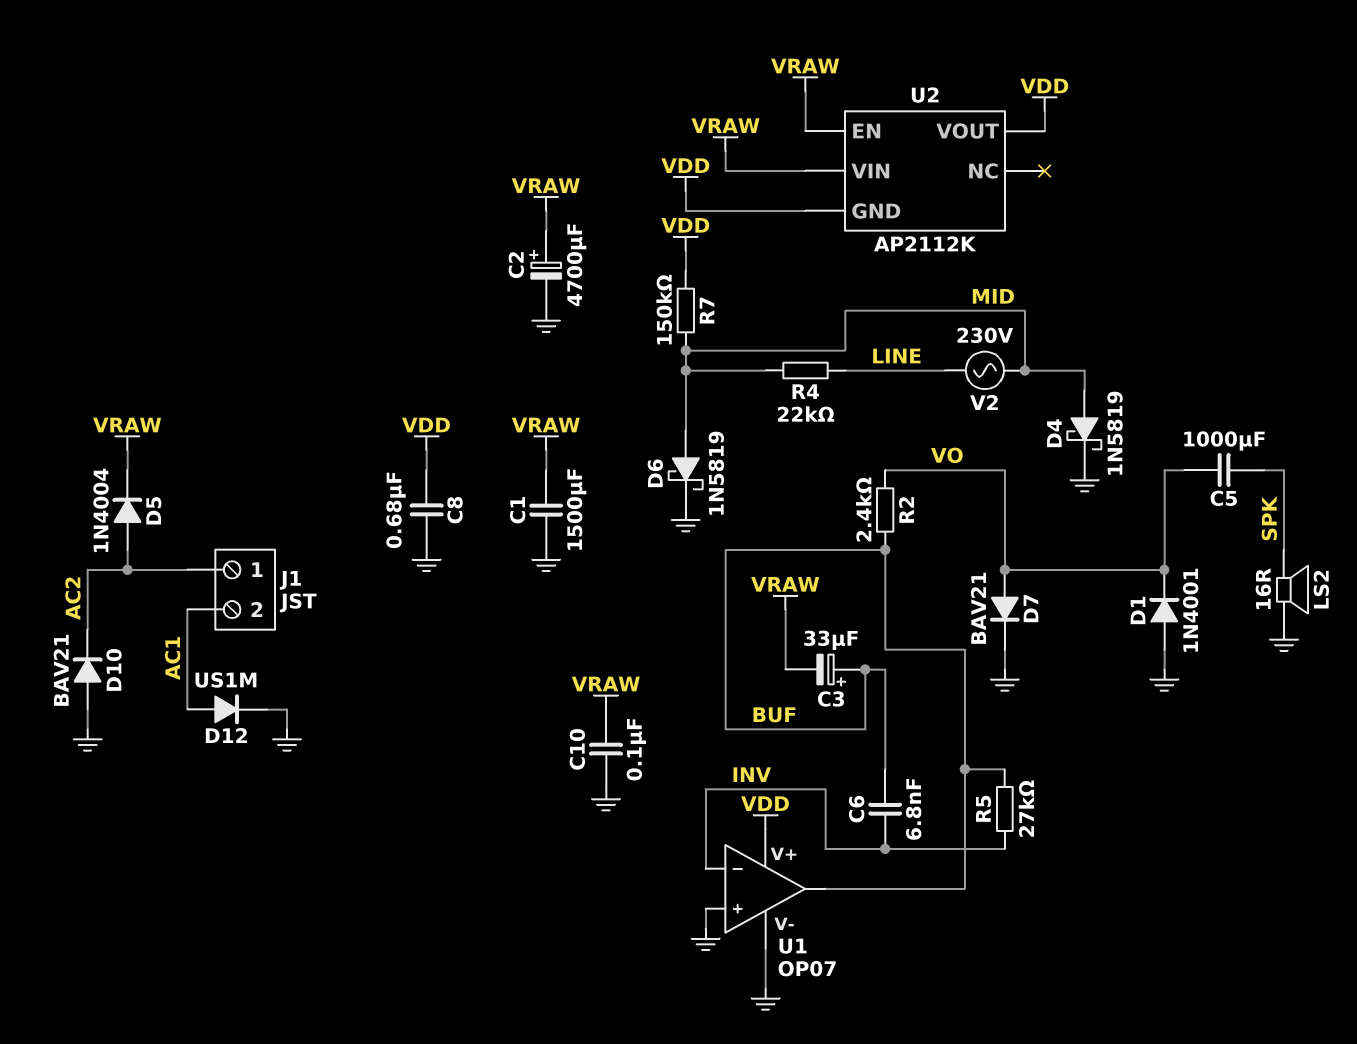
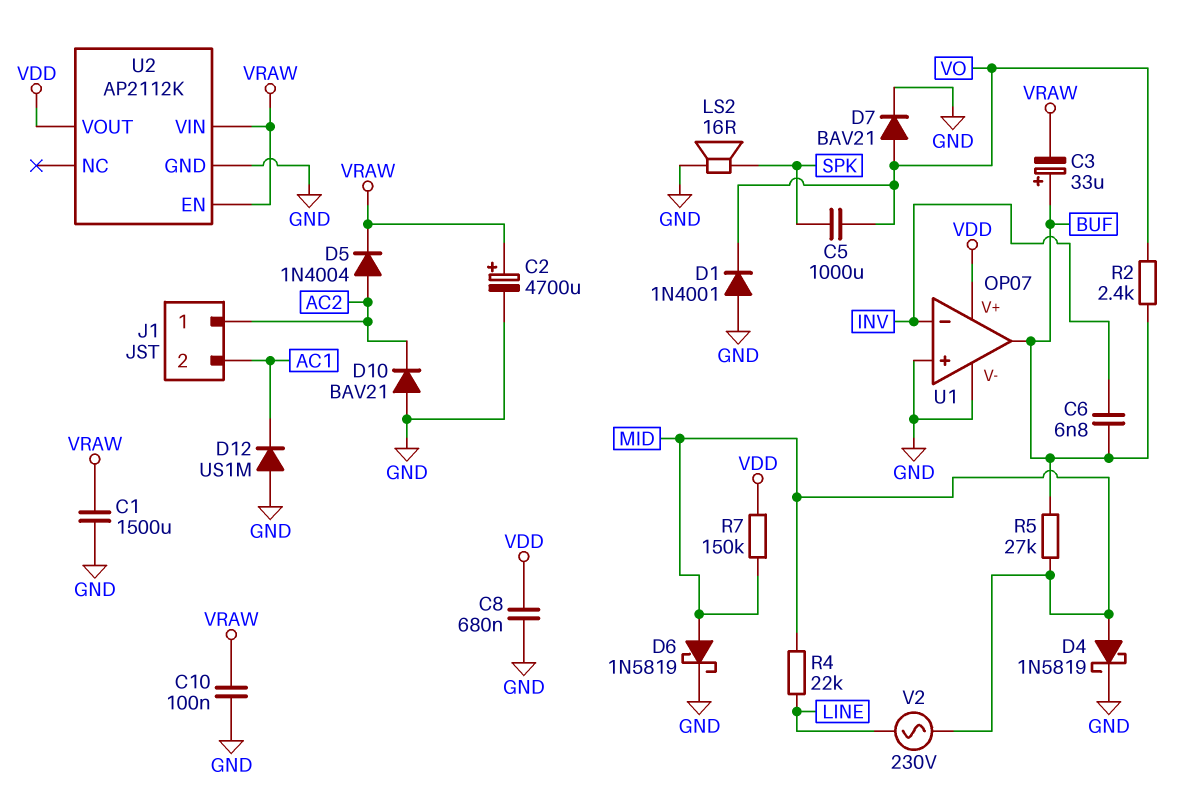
D12: diode US1M (A AC1, K GND) -> diode US1M (A GND, K AC1)
R5: 27k (BUF, INV) -> 27k (BUF, MID)
U2 pin GND: VDD -> GND

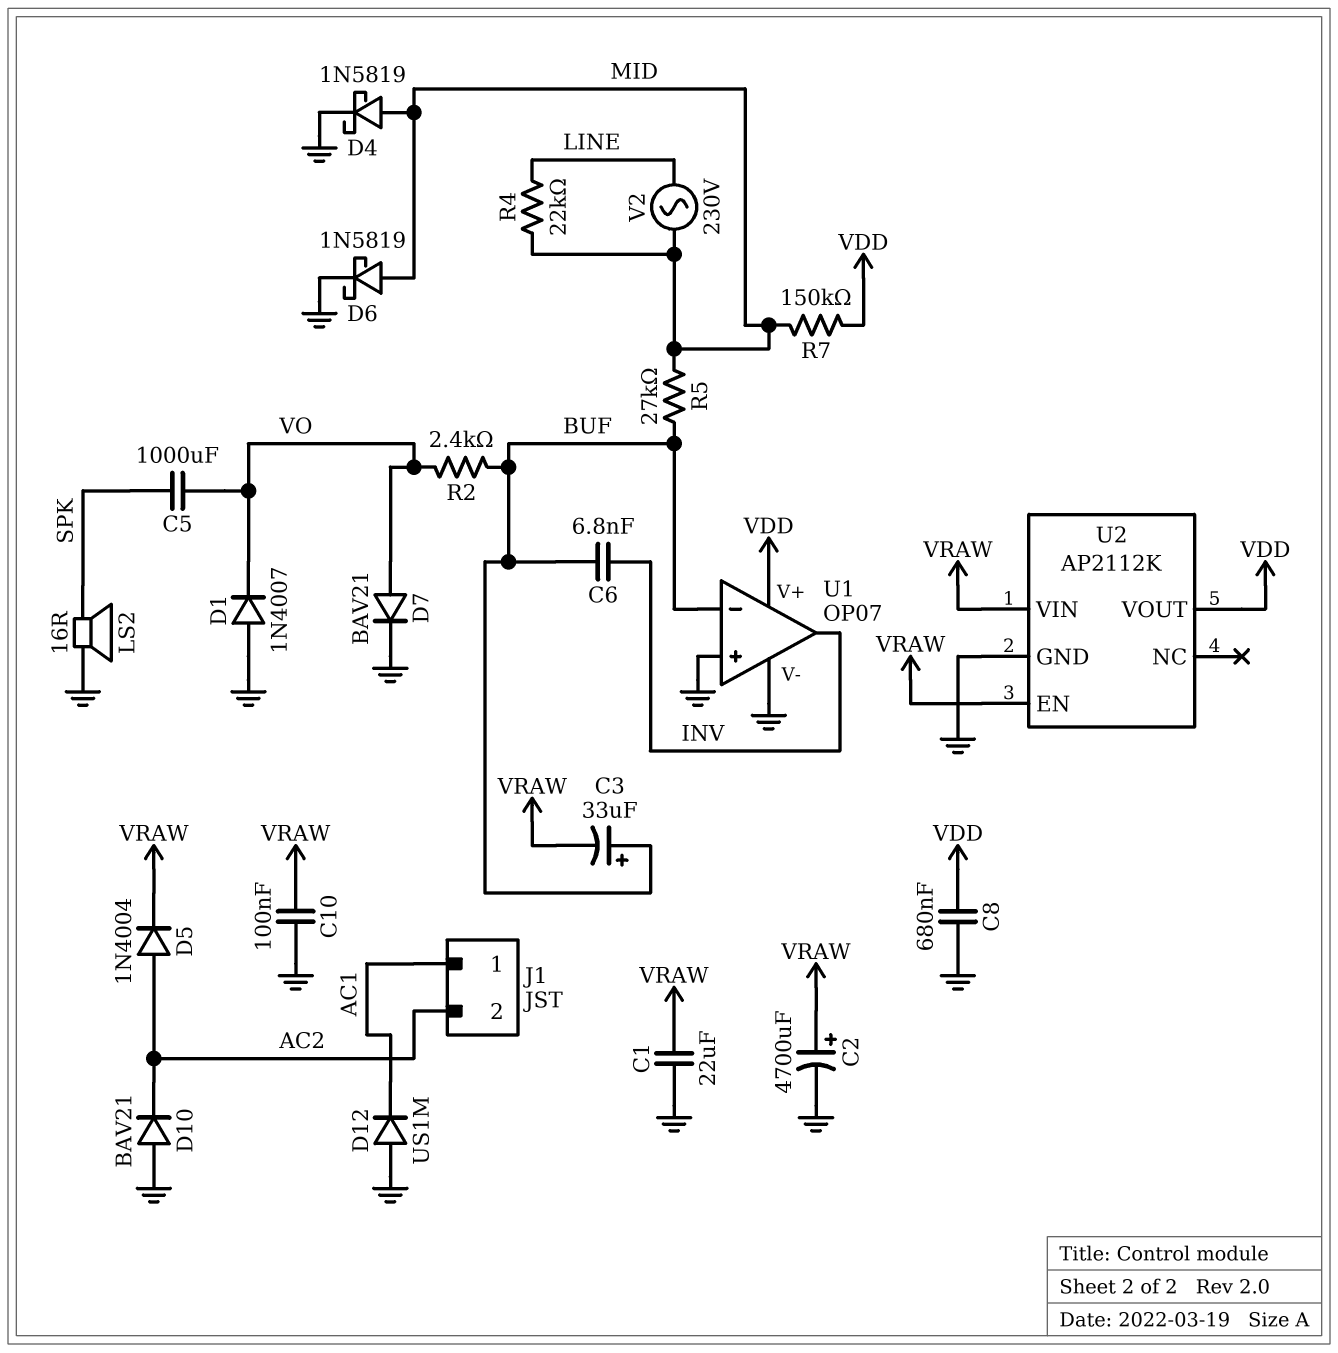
C1: 1500uF (GND, VRAW) -> 22uF (GND, VRAW)
D1: diode 1N4001 (A GND, K VO) -> diode 1N4007 (A GND, K VO)
J1 pin 1: AC2 -> AC1
J1 pin 2: AC1 -> AC2
U1 pin in-: INV -> BUF
U1 pin out: BUF -> INV

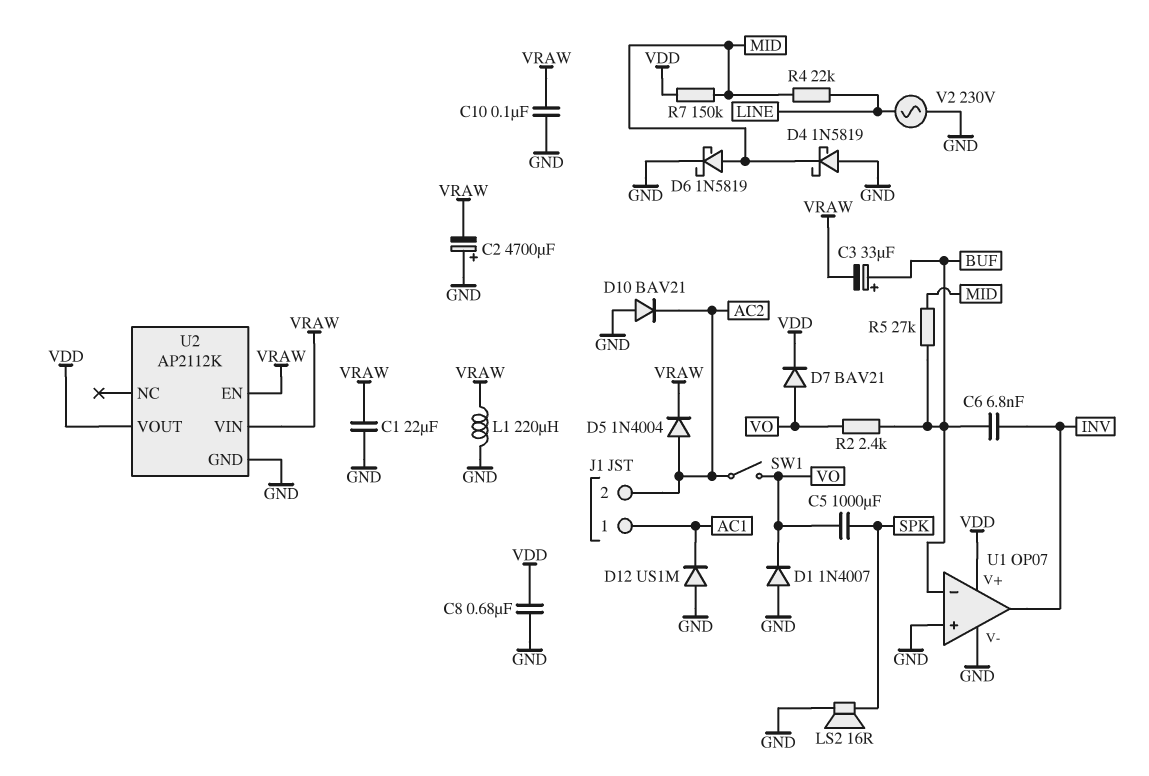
C2: 4700uF (plus VRAW, minus GND) -> 4700uF (plus GND, minus VRAW)
D4: schottky 1N5819 (A MID, K GND) -> schottky 1N5819 (A GND, K MID)
D7: diode BAV21 (A VO, K GND) -> diode BAV21 (A VO, K VDD)
L1: none -> 220uH (GND, VRAW)
SW1: none -> switch (AC2, VO)
V2: AC 230V (LINE, MID) -> AC 230V (GND, LINE)

